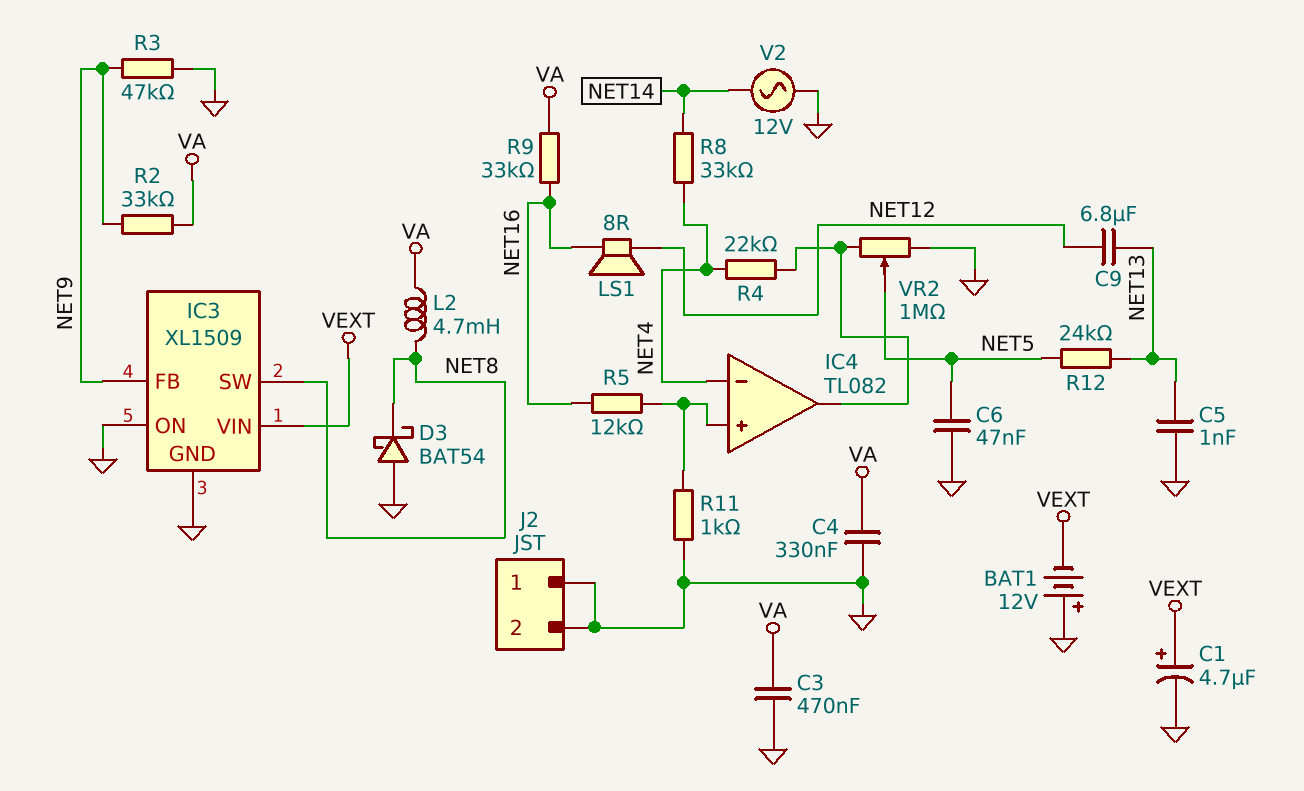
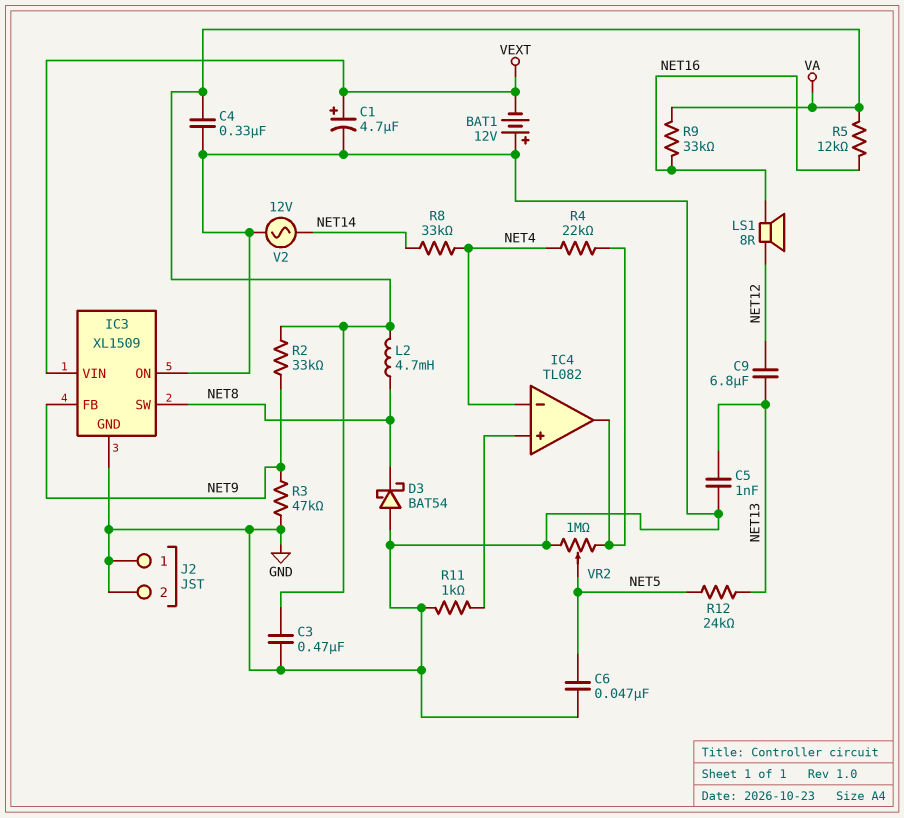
R5: 12k (IC4/in+, NET16) -> 12k (NET16, VA)

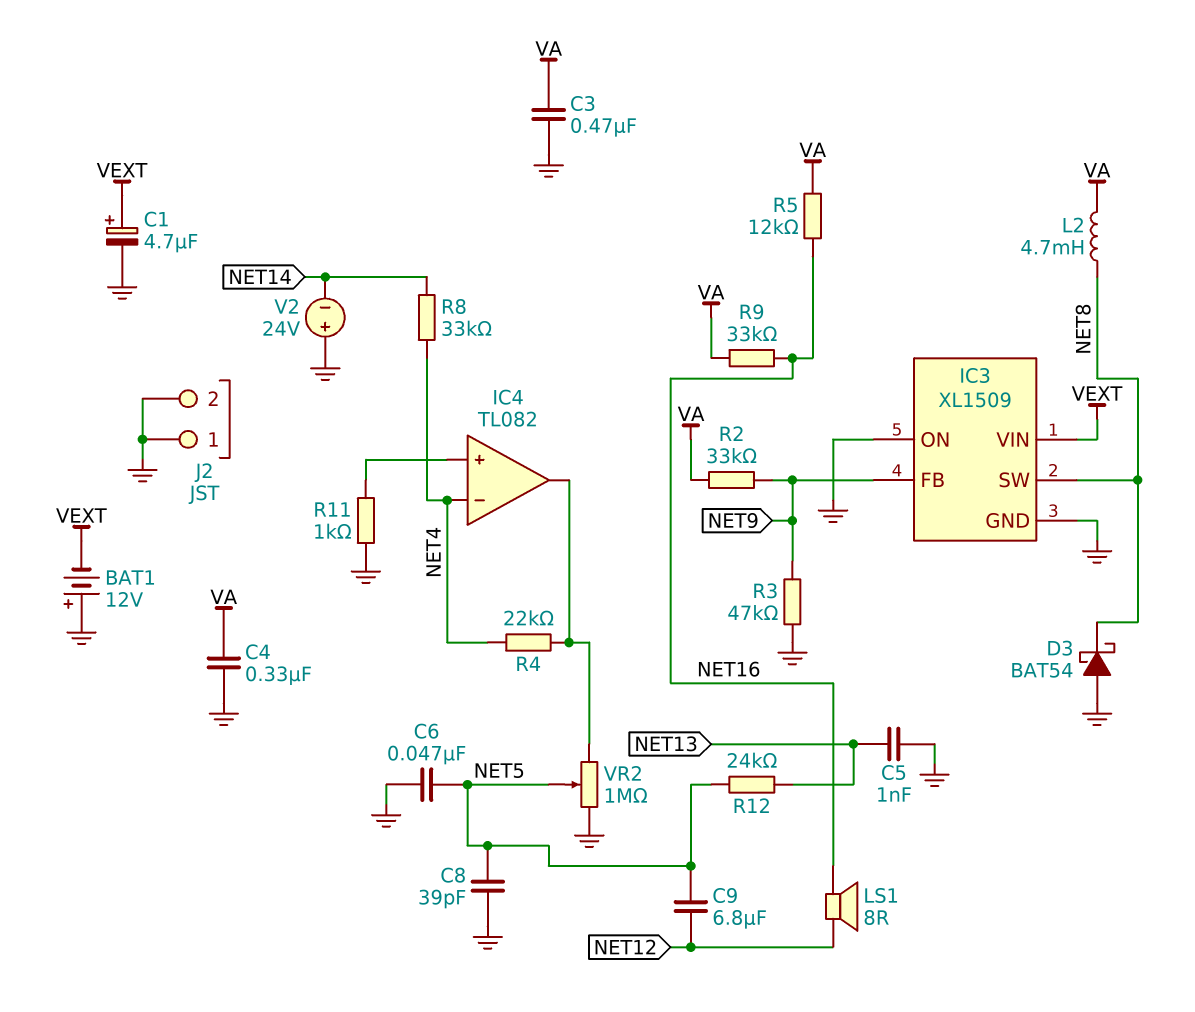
C8: none -> 39pF (GND, NET5)
C9: 6.8uF (NET12, NET13) -> 6.8uF (NET5, NET12)
V2: AC 12V (GND, NET14) -> 24V (plus GND, minus NET14)

